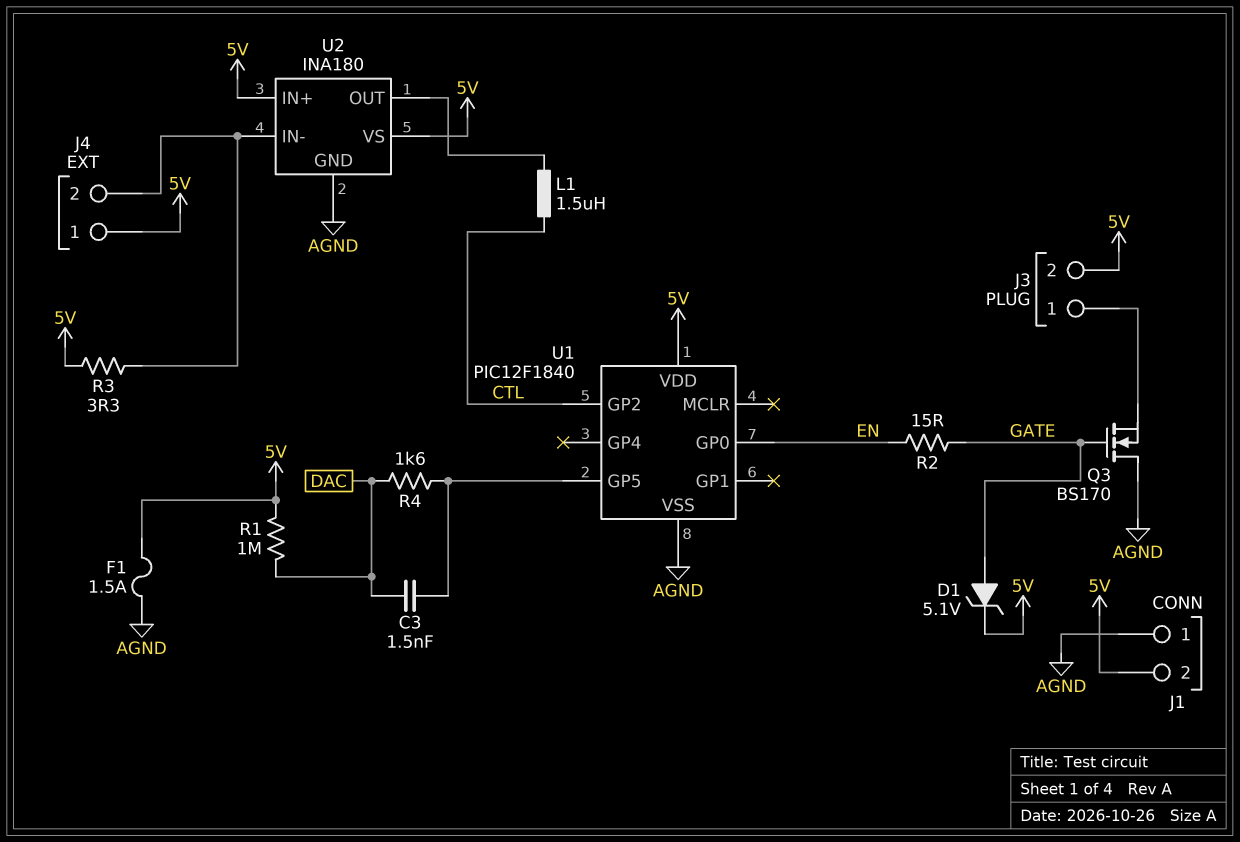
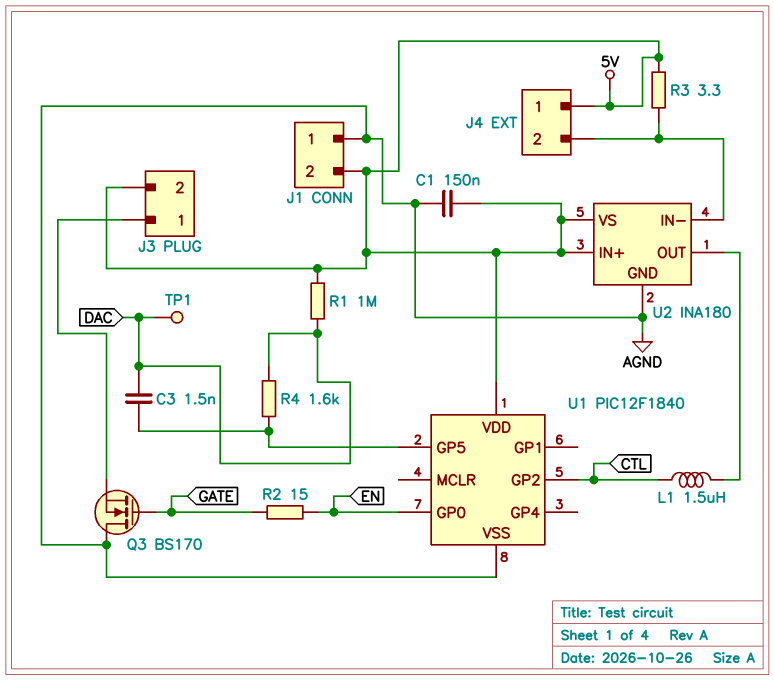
C1: none -> 150nF (5V, AGND)
D1: zener 5.1V (A GATE, K 5V) -> none
F1: 1.5A (5V, AGND) -> none
TP1: none -> test point (DAC)

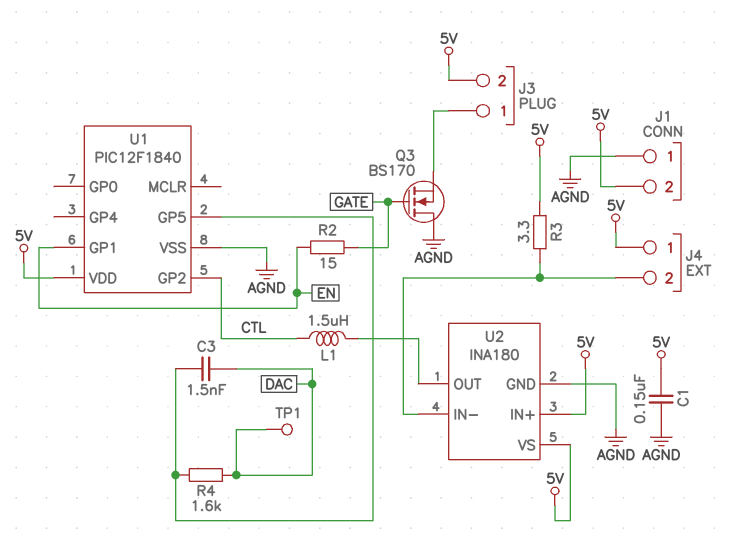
R1: 1M (5V, DAC) -> none
U1 pin GP0: EN -> none
U1 pin GP1: none -> EN

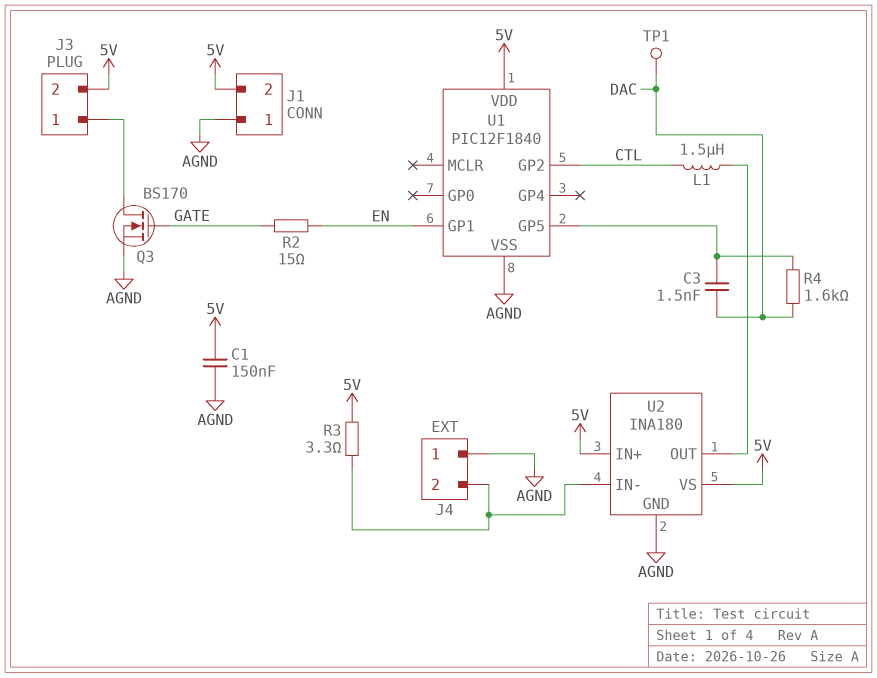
J4 pin 1: 5V -> AGND
Q3: NMOS BS170 (G GATE, D AGND, S J3/1) -> NMOS BS170 (G GATE, D J3/1, S AGND)

